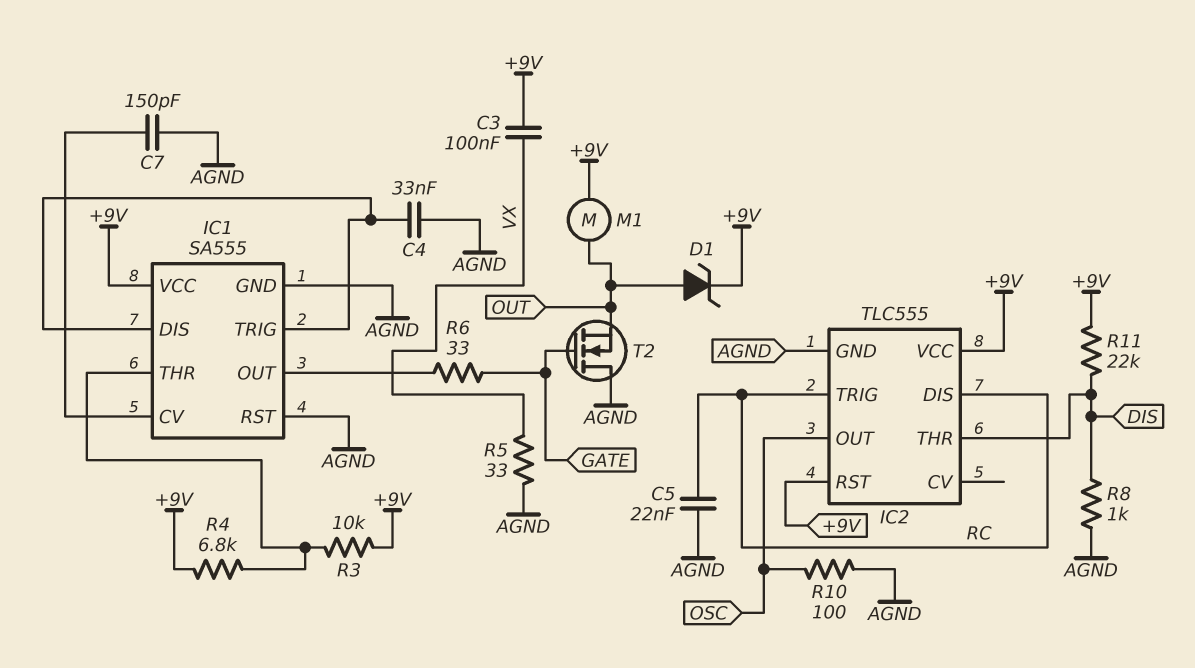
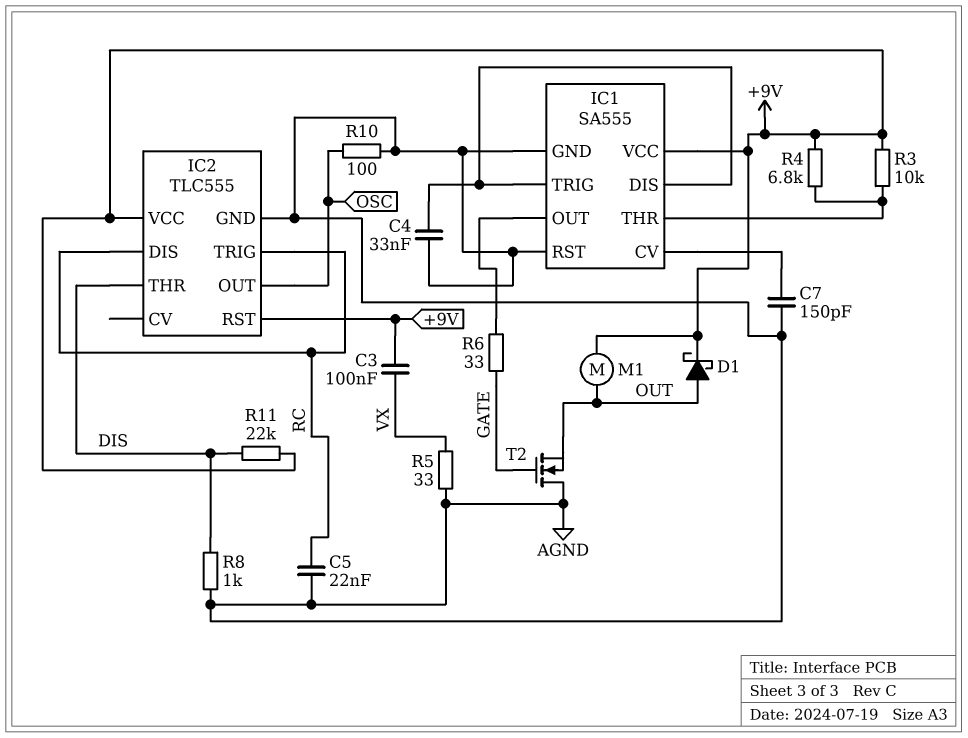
D1: zener (A OUT, K +9V) -> schottky (A OUT, K +9V)

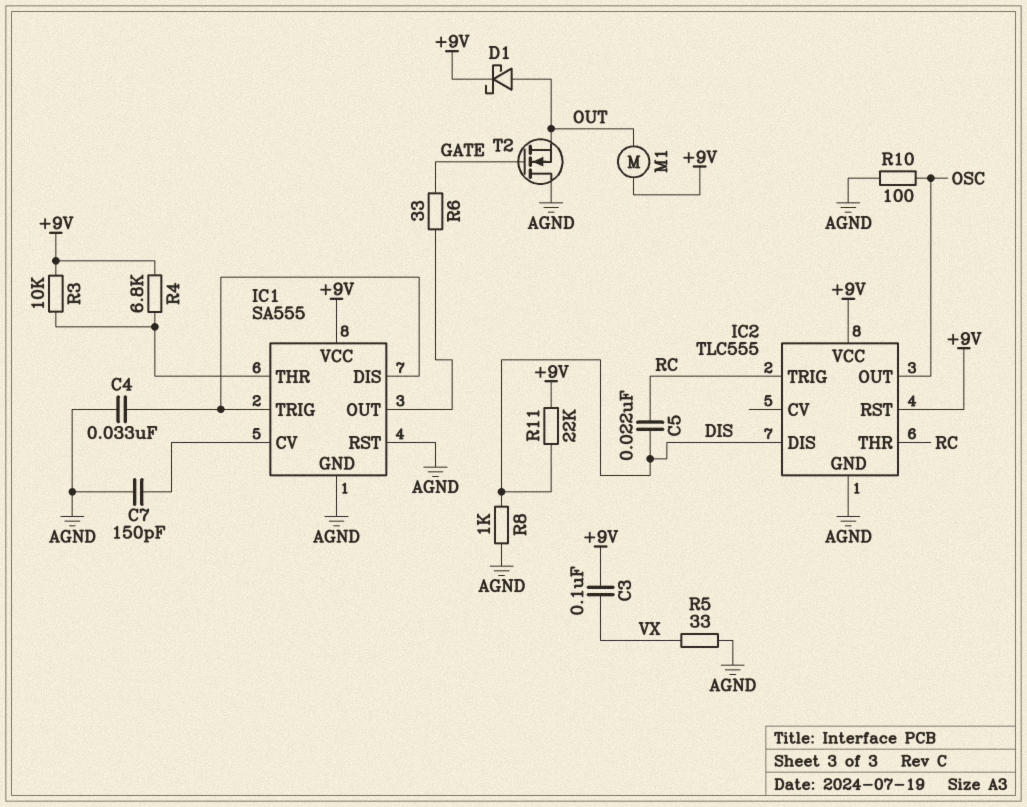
C5: 22nF (AGND, RC) -> 22nF (DIS, RC)
IC2 pin DIS: RC -> DIS
IC2 pin THR: DIS -> RC

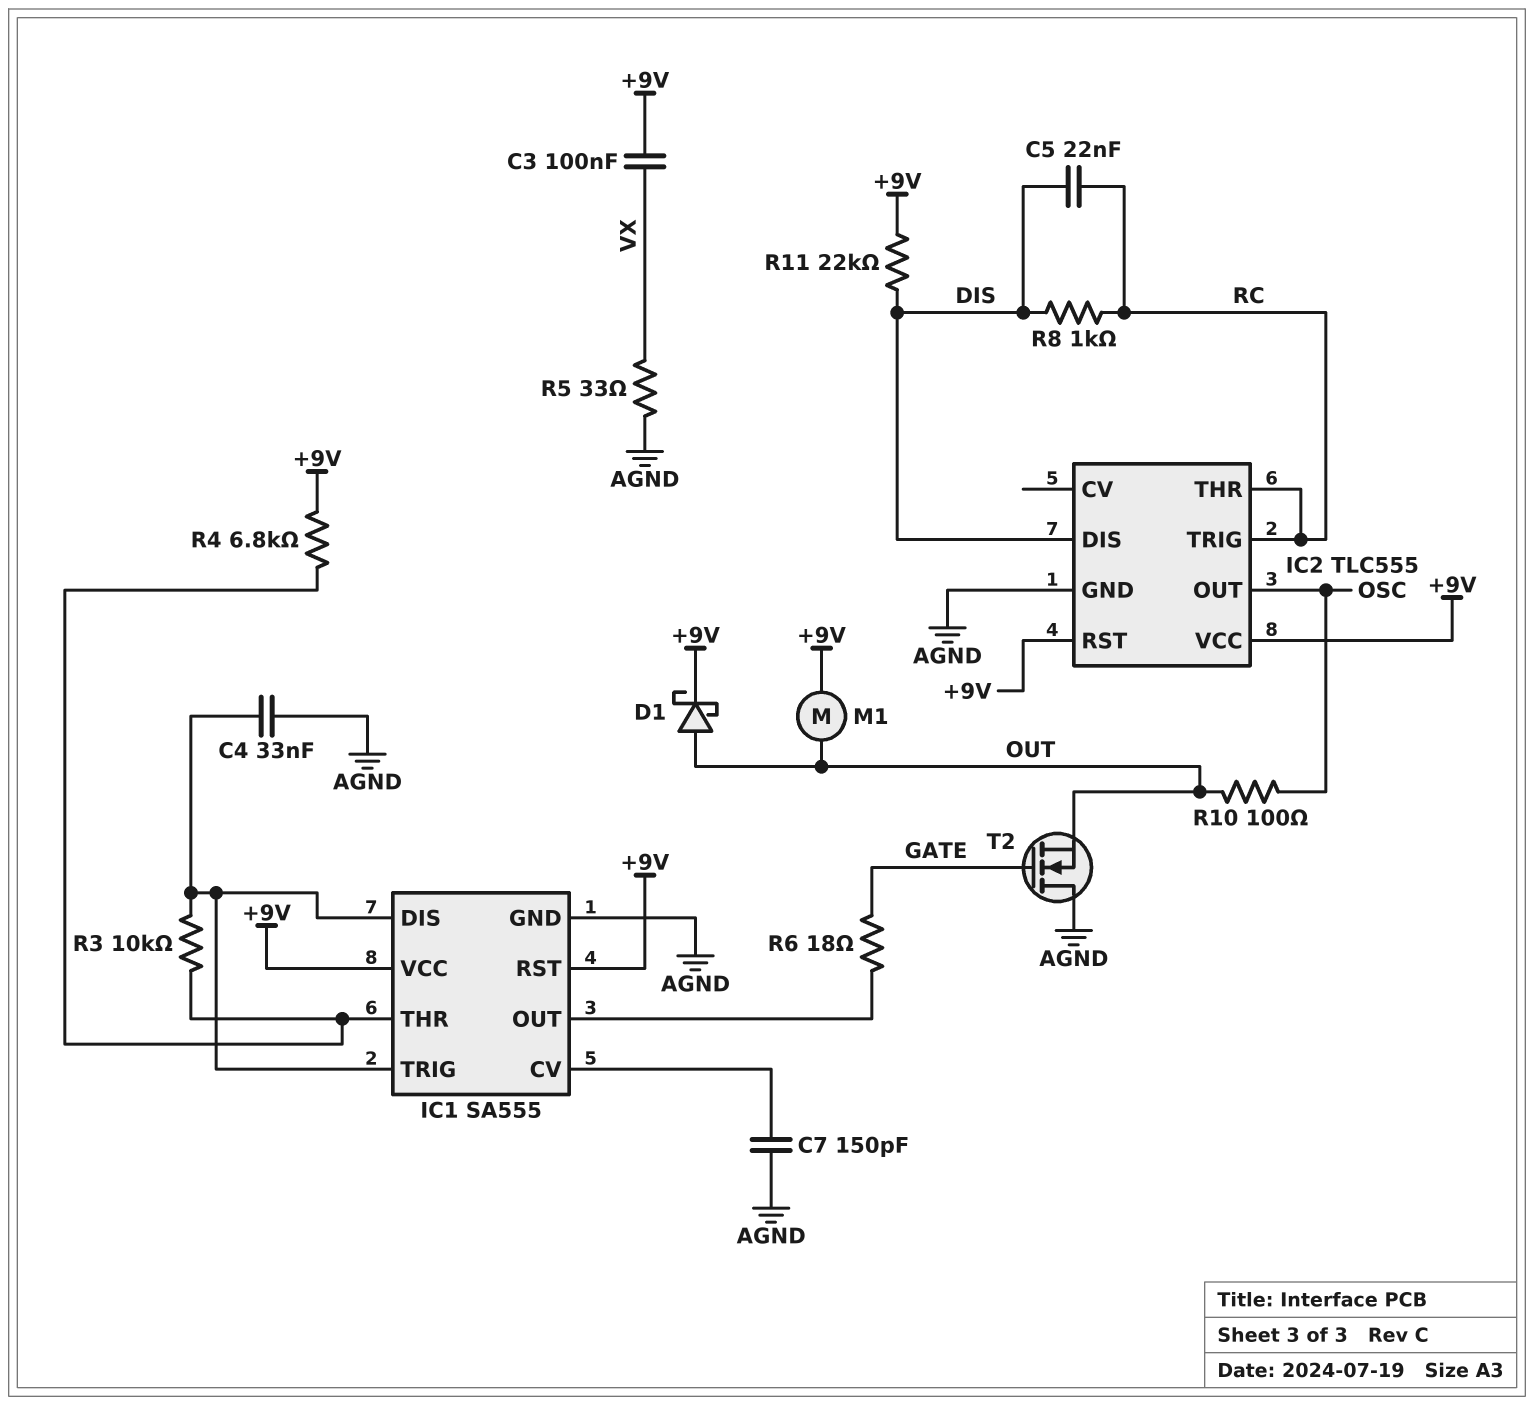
IC1 pin RST: AGND -> +9V
R3: 10k (+9V, IC1/THR) -> 10k (IC1/DIS, IC1/THR)
R6: 33 (GATE, IC1/OUT) -> 18 (GATE, IC1/OUT)
R8: 1k (AGND, DIS) -> 1k (DIS, RC)
R10: 100 (AGND, OSC) -> 100 (OSC, OUT)

